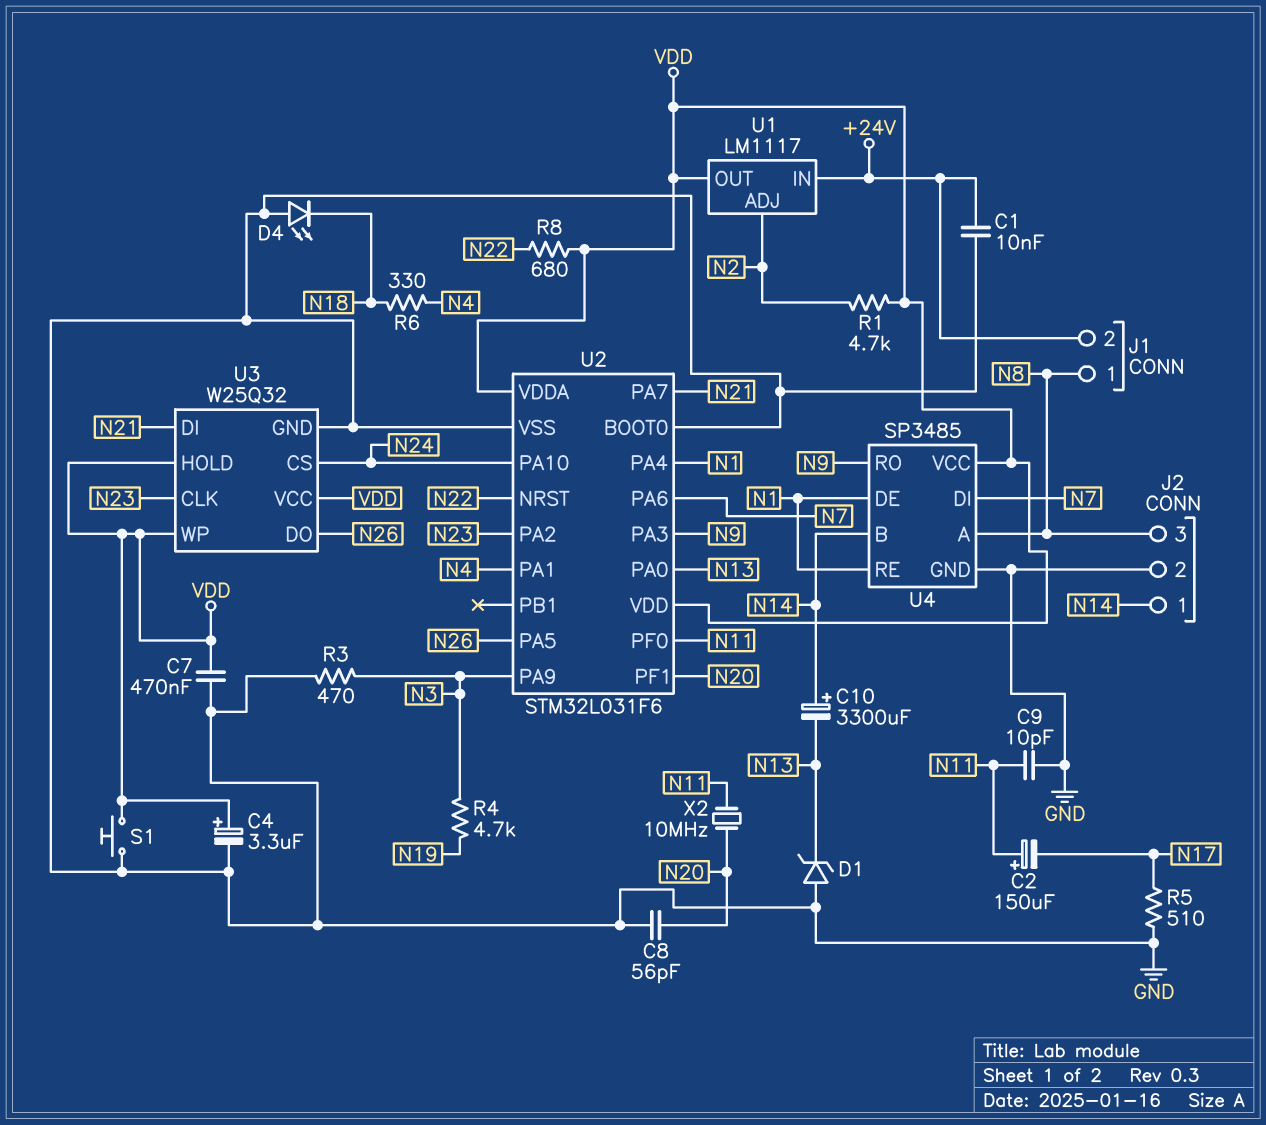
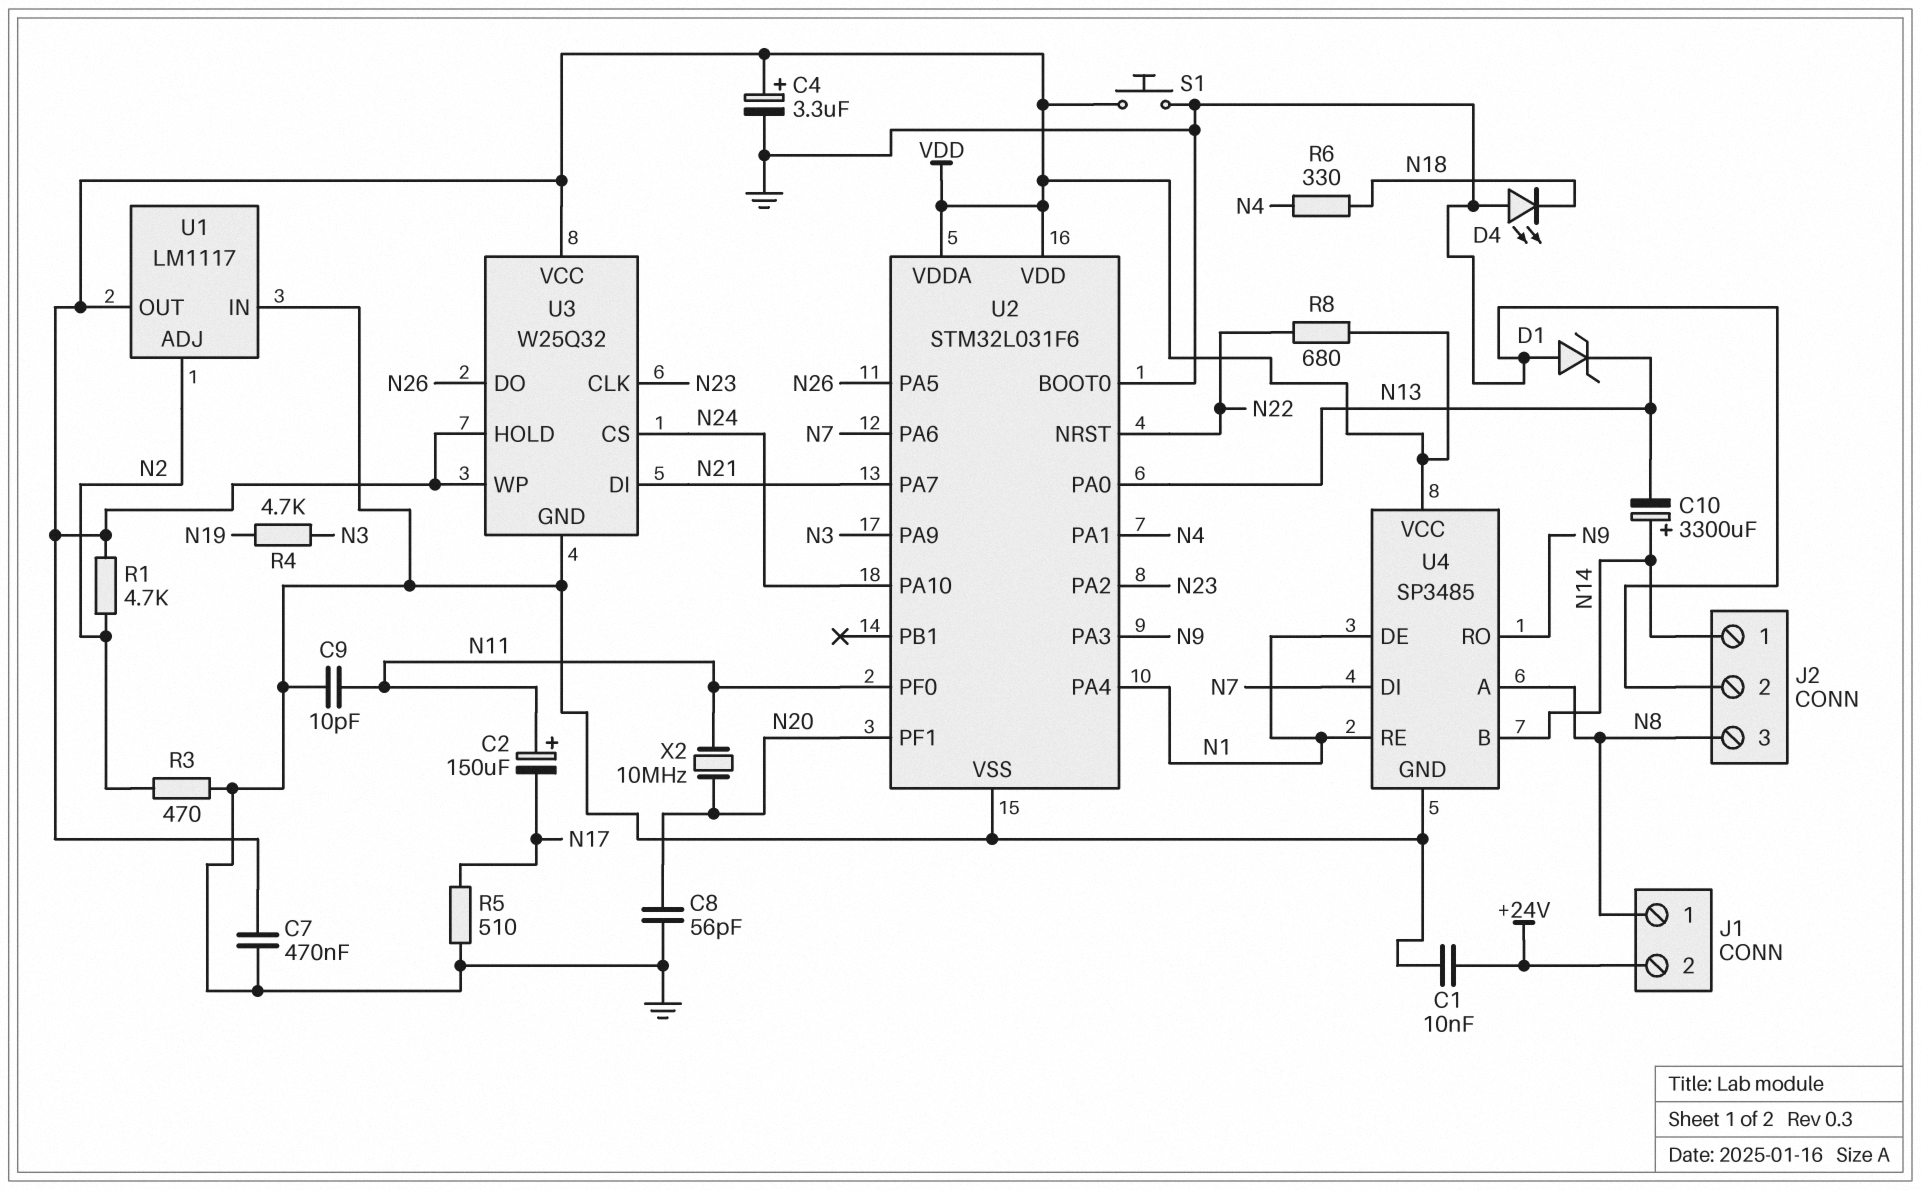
R3: 470 (GND, N3) -> 470 (GND, N2)
U1 pin IN: +24V -> GND

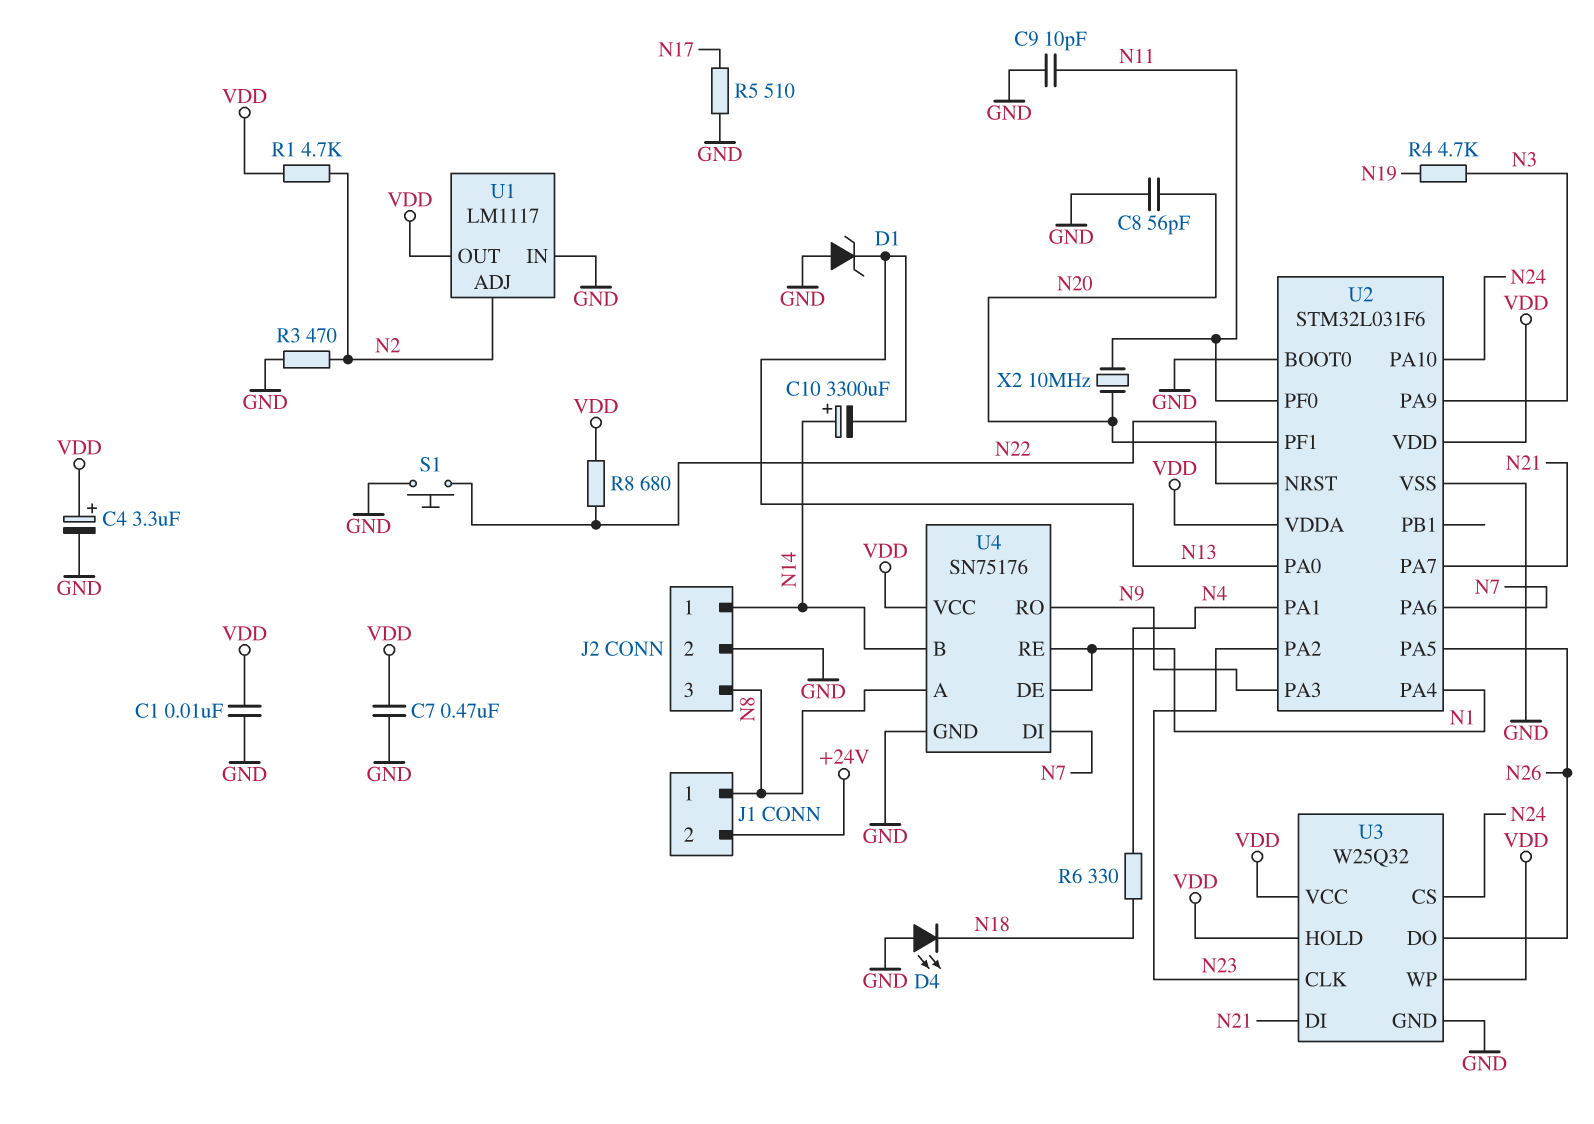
C1: 10nF (+24V, GND) -> 10nF (GND, VDD)
C2: 150uF (plus N11, minus N17) -> none
S1: button (GND, VDD) -> button (GND, N22)
U4: SP3485 -> SN75176

